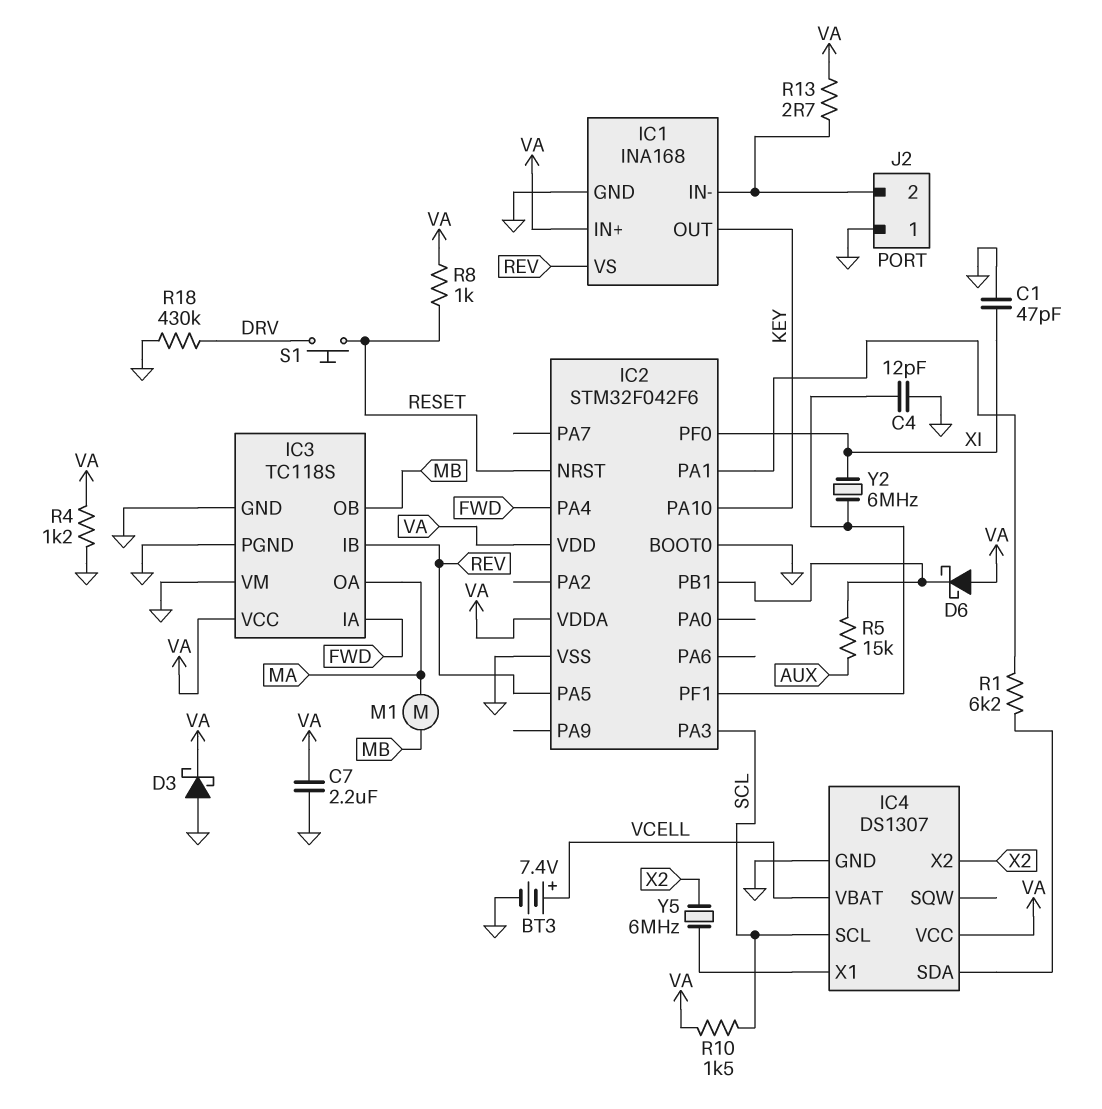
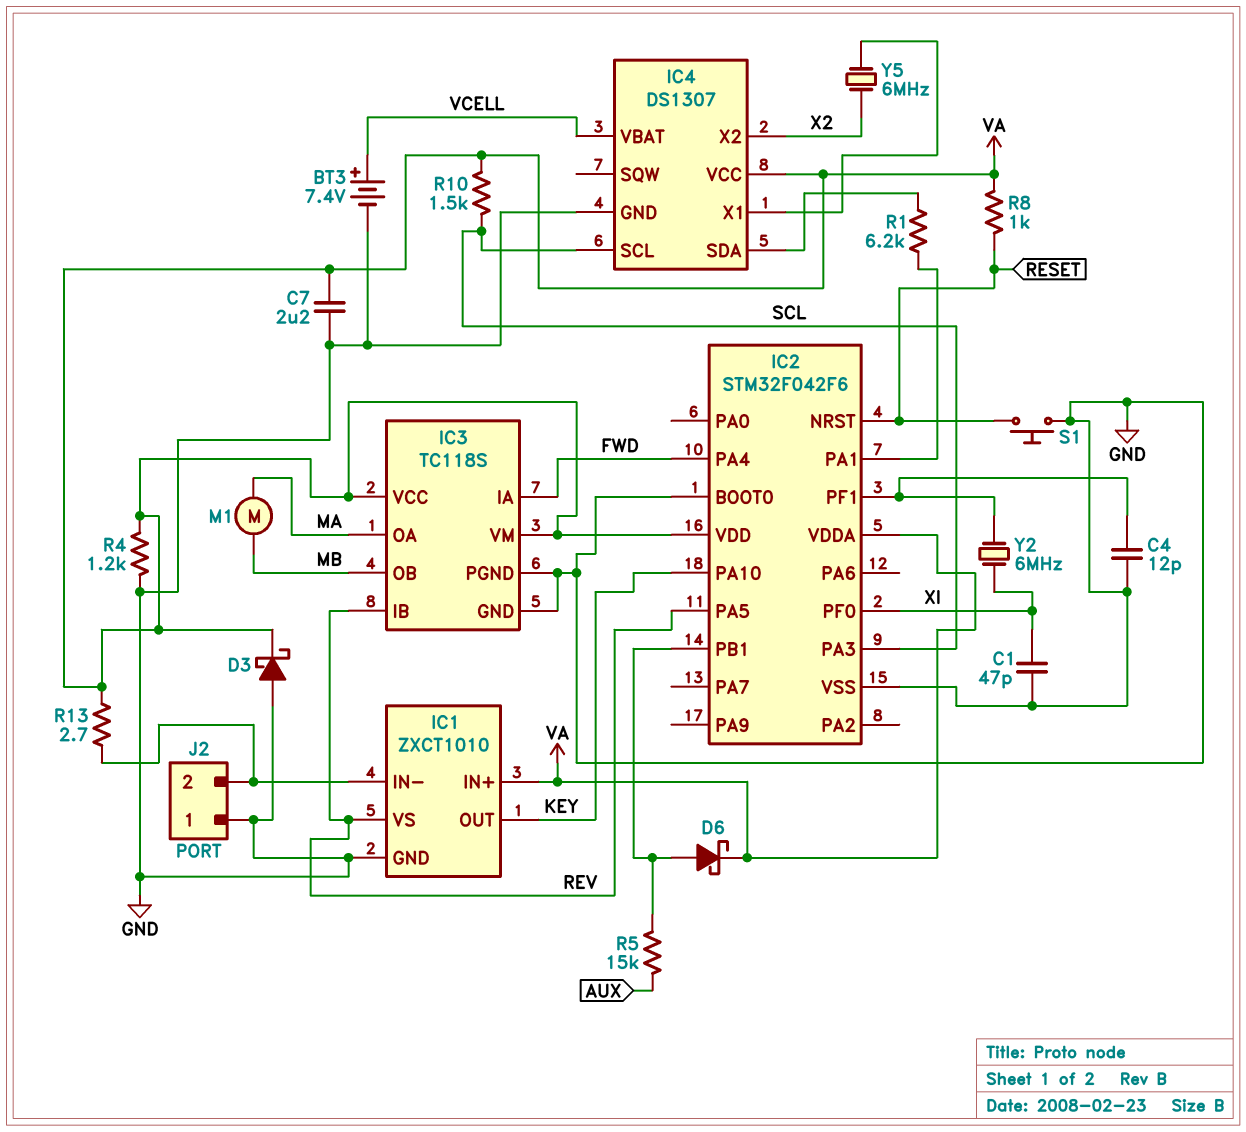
D6: schottky (A VA, K IC2/PB1) -> schottky (A IC2/PB1, K VA)
IC1: INA168 -> ZXCT1010
IC3 pin VM: GND -> VA
R18: 430k (DRV, GND) -> none
S1: button (DRV, RESET) -> button (GND, RESET)

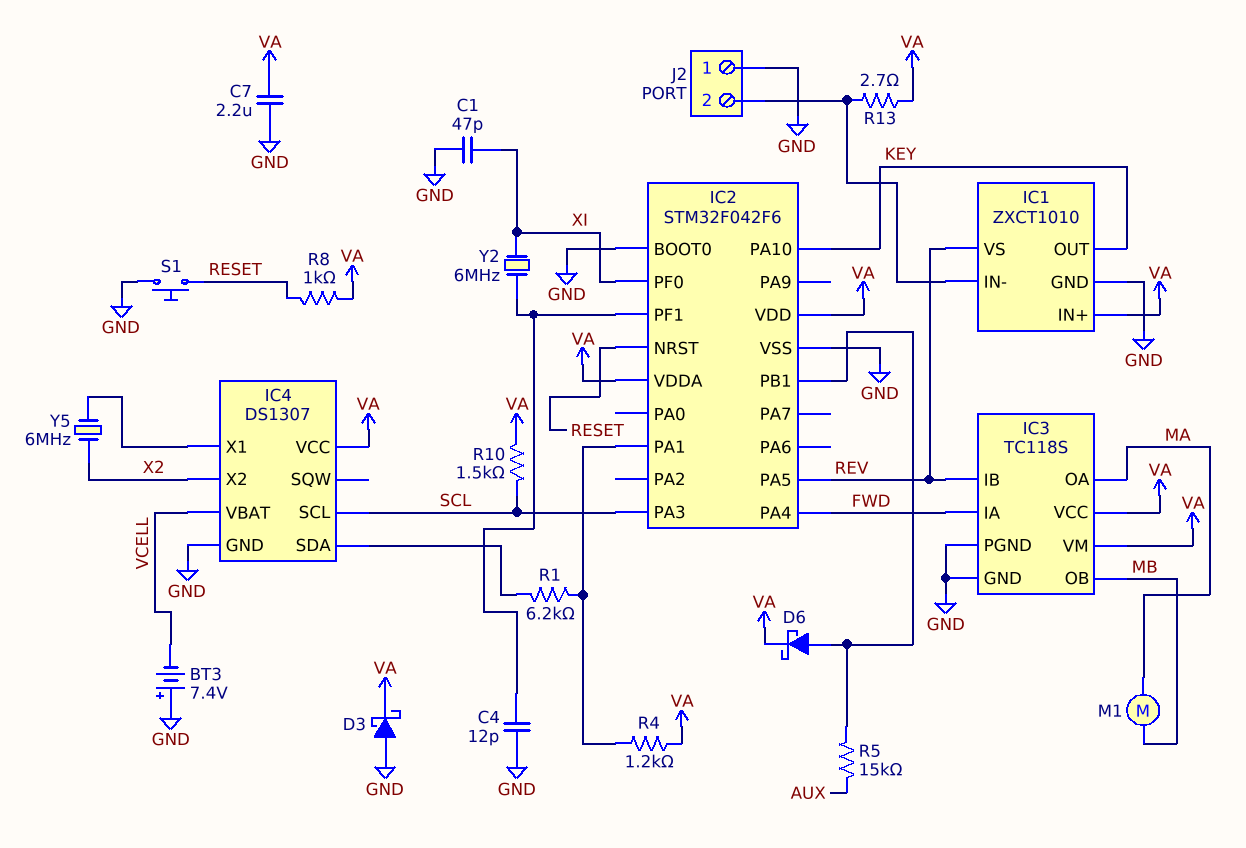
BT3: 7.4V (plus VCELL, minus GND) -> 7.4V (plus GND, minus VCELL)
R4: 1.2k (GND, VA) -> 1.2k (IC2/PA1, VA)

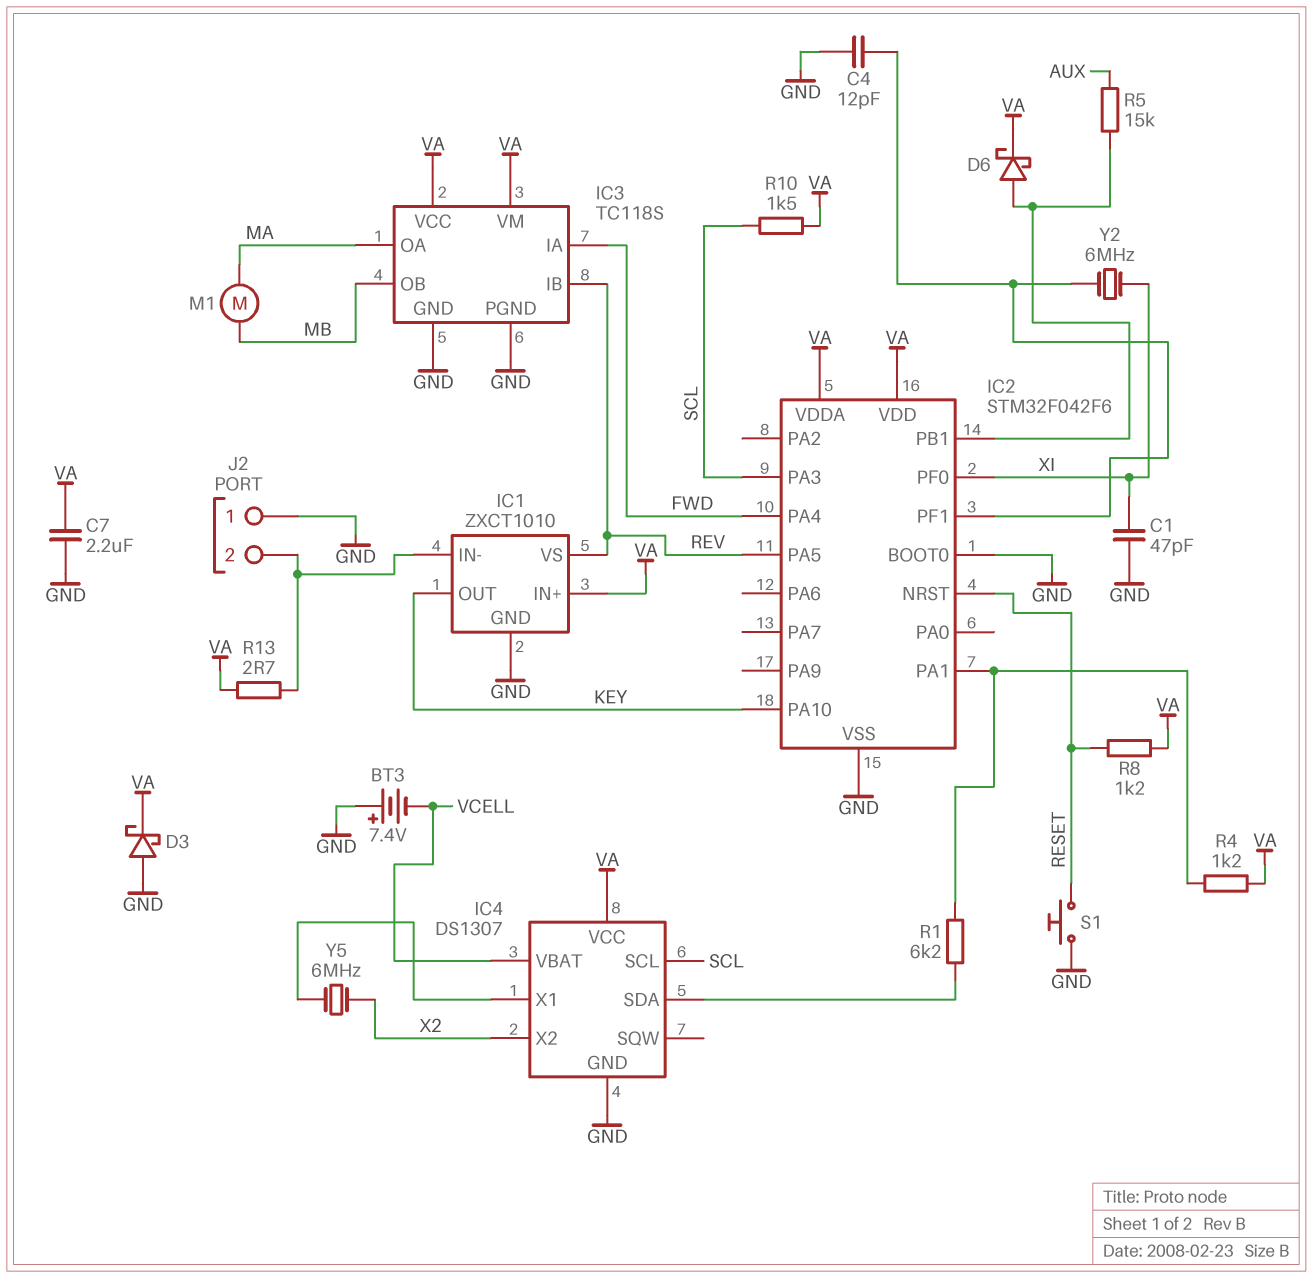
R8: 1k (RESET, VA) -> 1.2k (RESET, VA)

